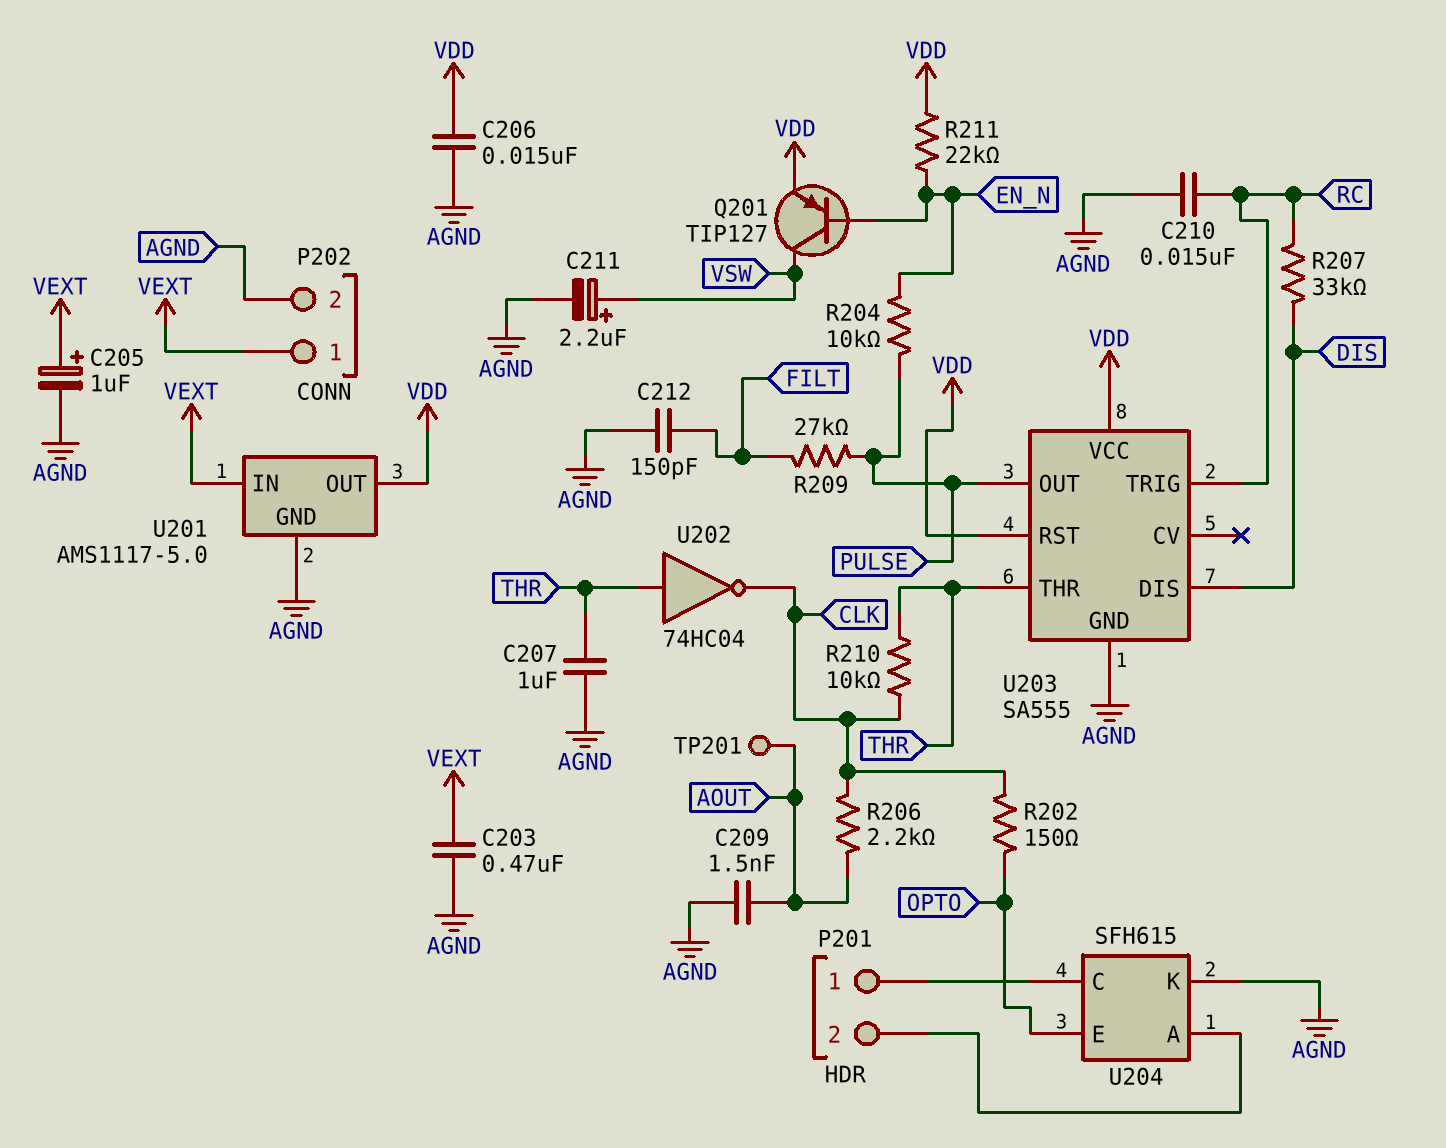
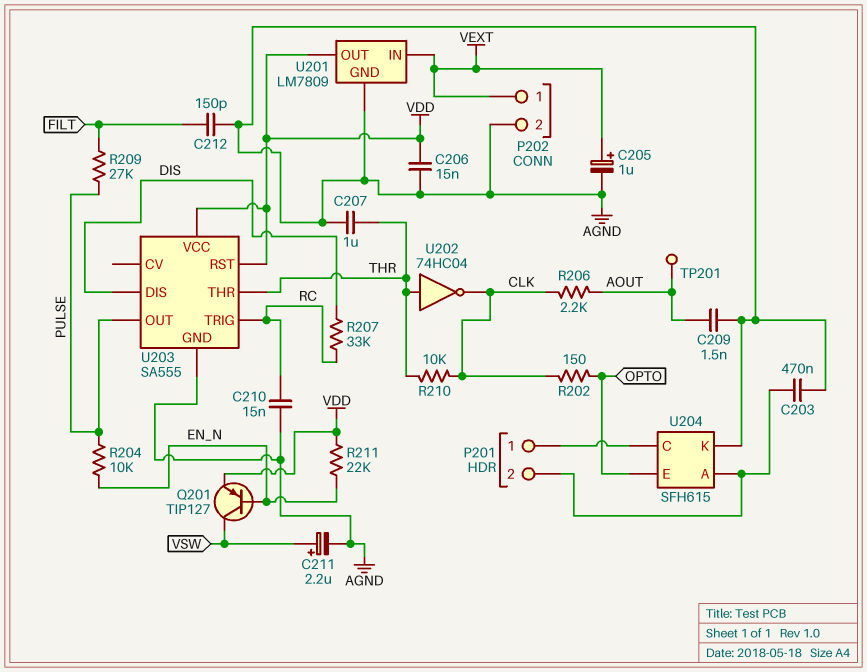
C203: 470nF (AGND, VEXT) -> 470nF (AGND, P201/2)
U201: AMS1117-5.0 -> LM7809

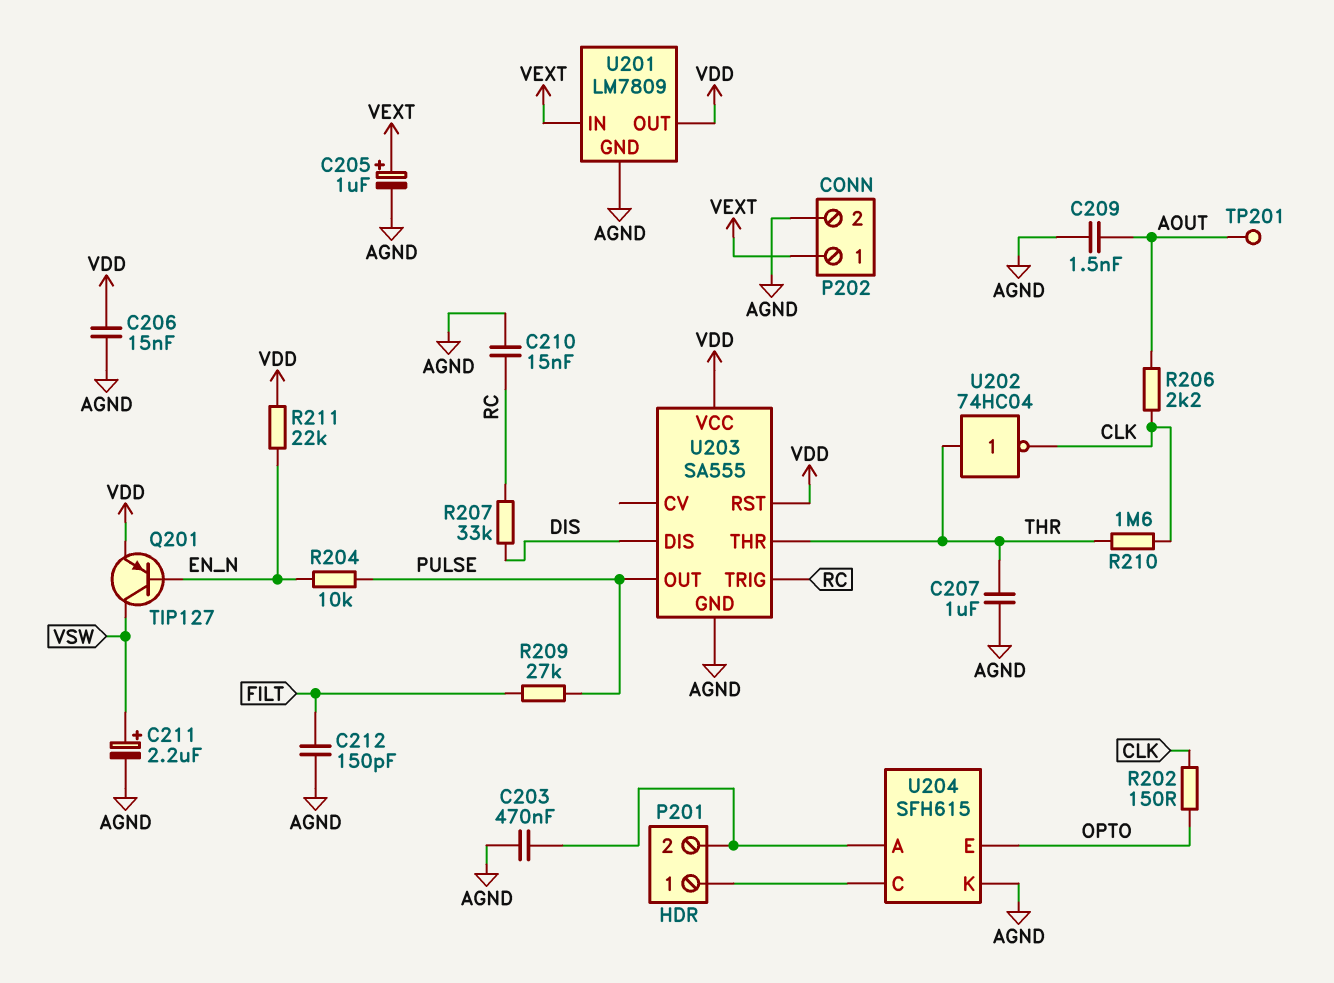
R210: 10k (CLK, THR) -> 1.6M (CLK, THR)

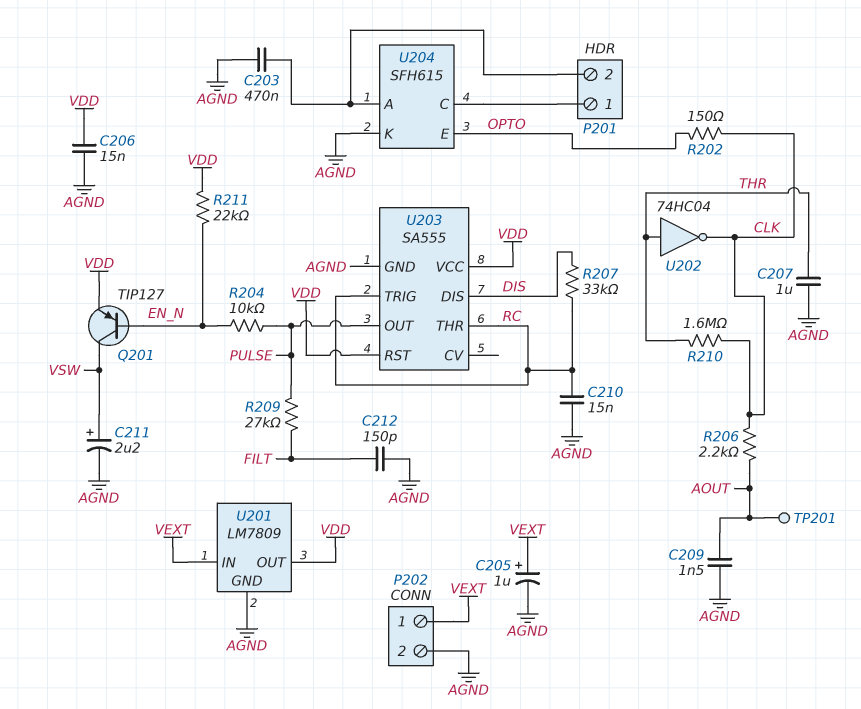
U203 pin THR: THR -> RC

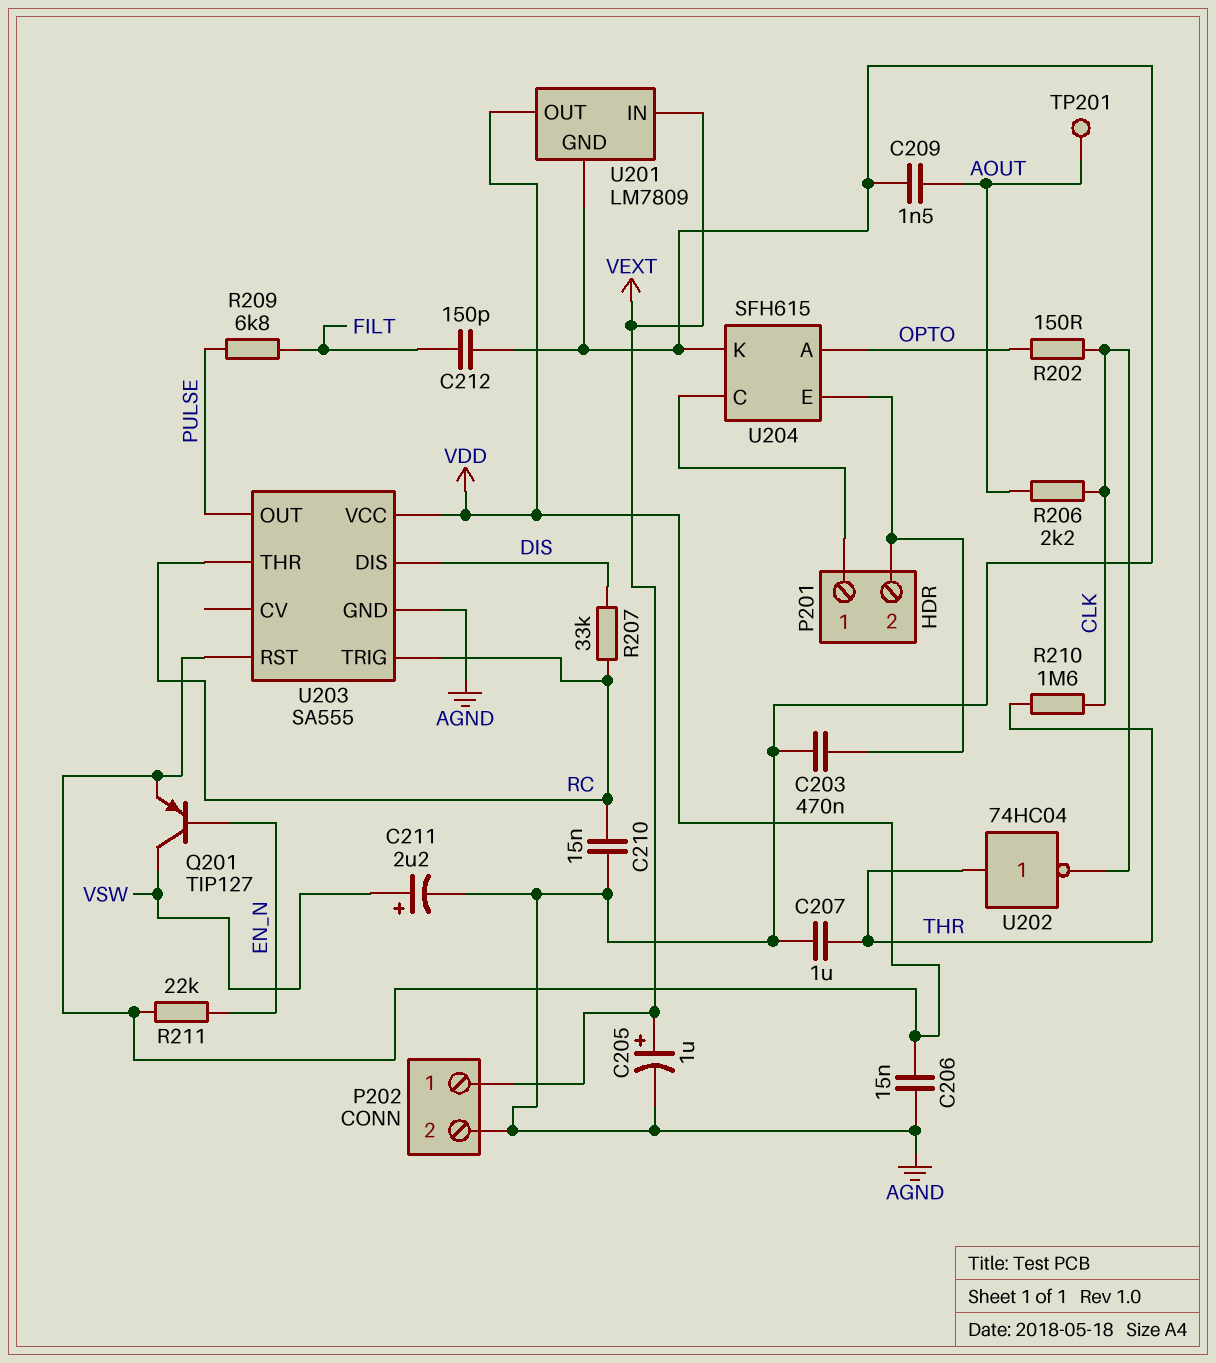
R204: 10k (EN_N, PULSE) -> none
R209: 27k (FILT, PULSE) -> 6.8k (FILT, PULSE)
U204 pin A: P201/2 -> OPTO
U204 pin E: OPTO -> P201/2

